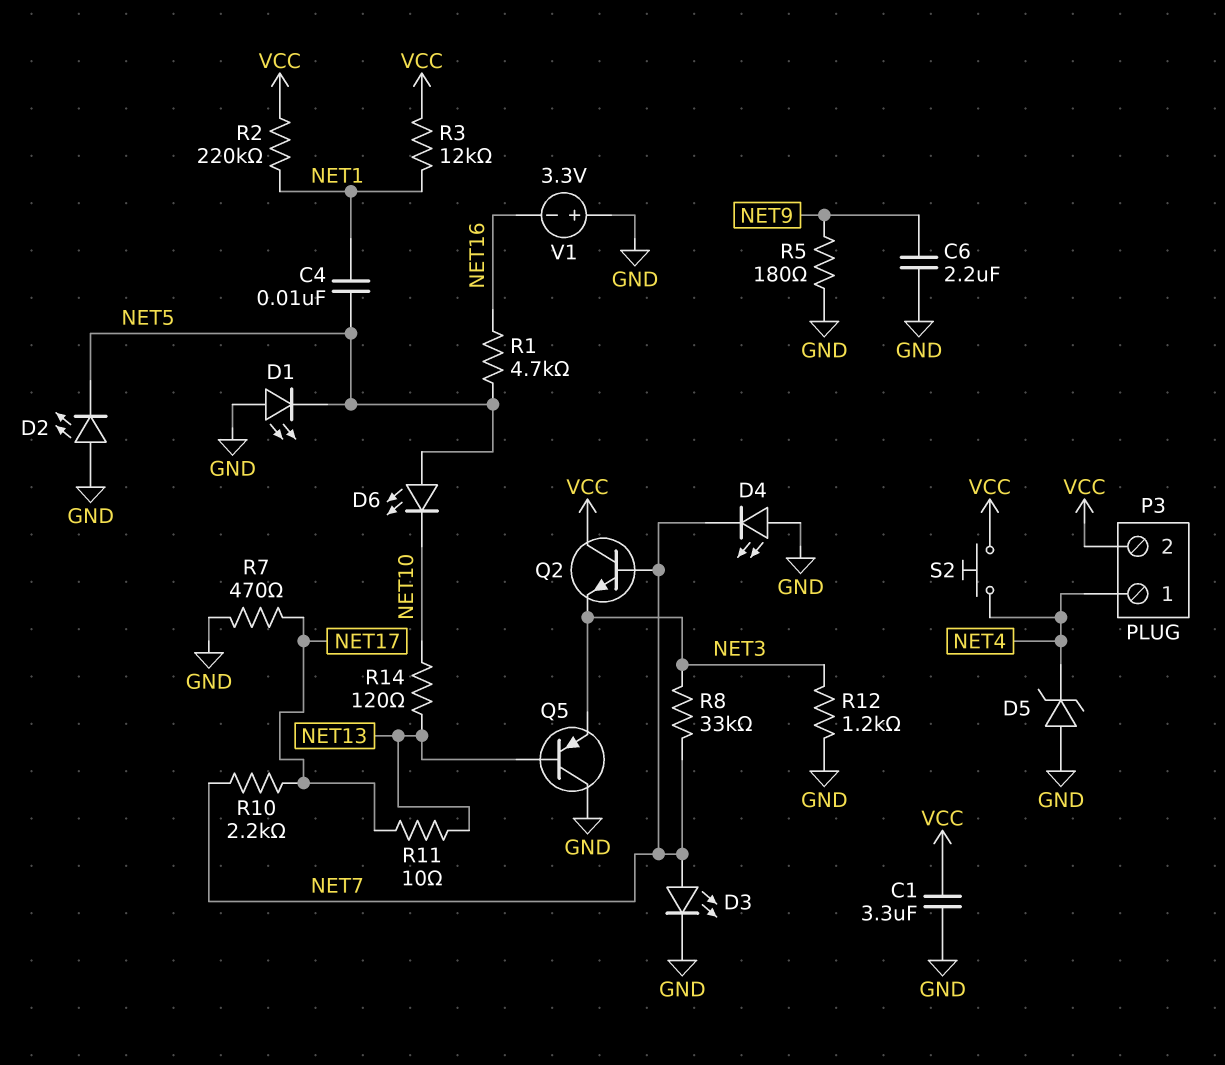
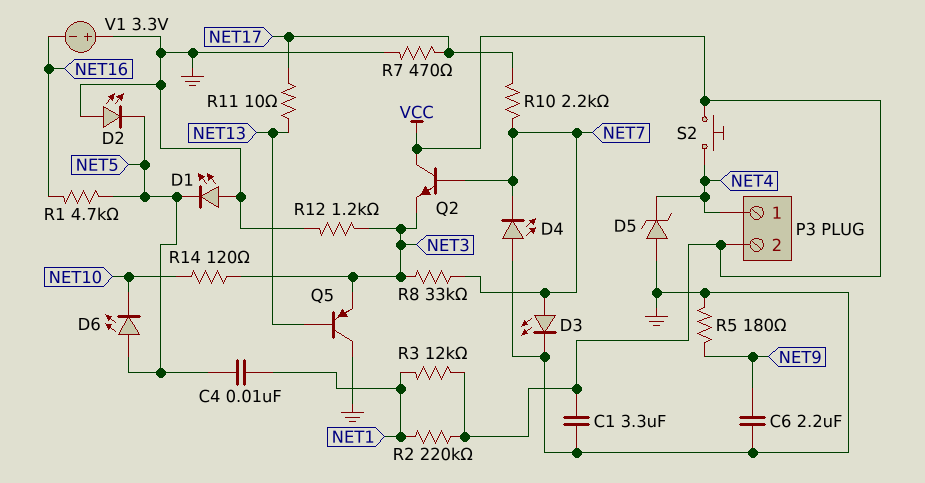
R14: 120 (NET10, NET13) -> 120 (NET3, NET10)

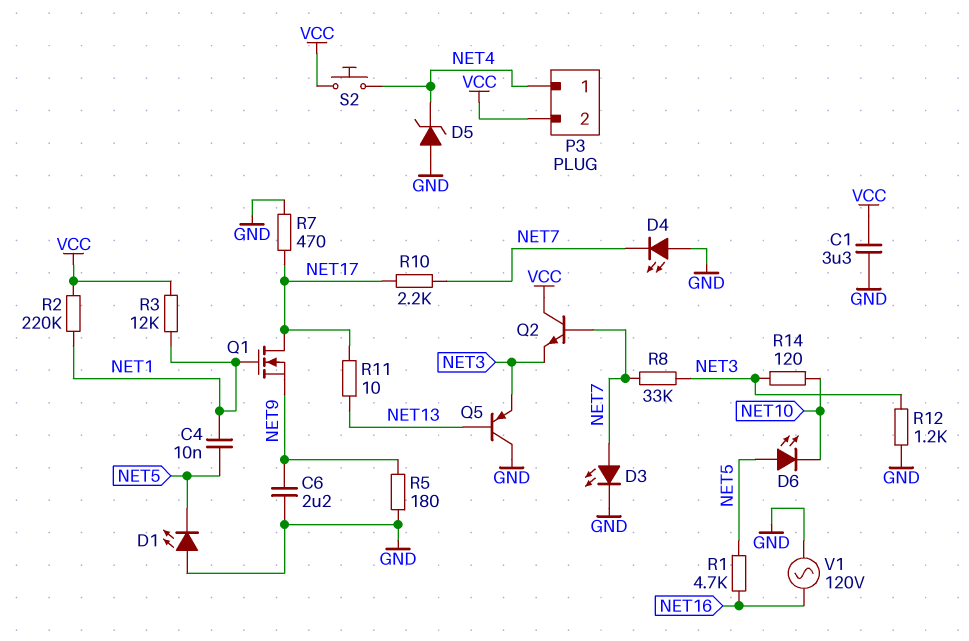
D2: LED (A GND, K NET5) -> none
Q1: none -> NMOS (G NET1, D NET17, S NET9)
V1: 3.3V (plus GND, minus NET16) -> AC 120V (GND, NET16)

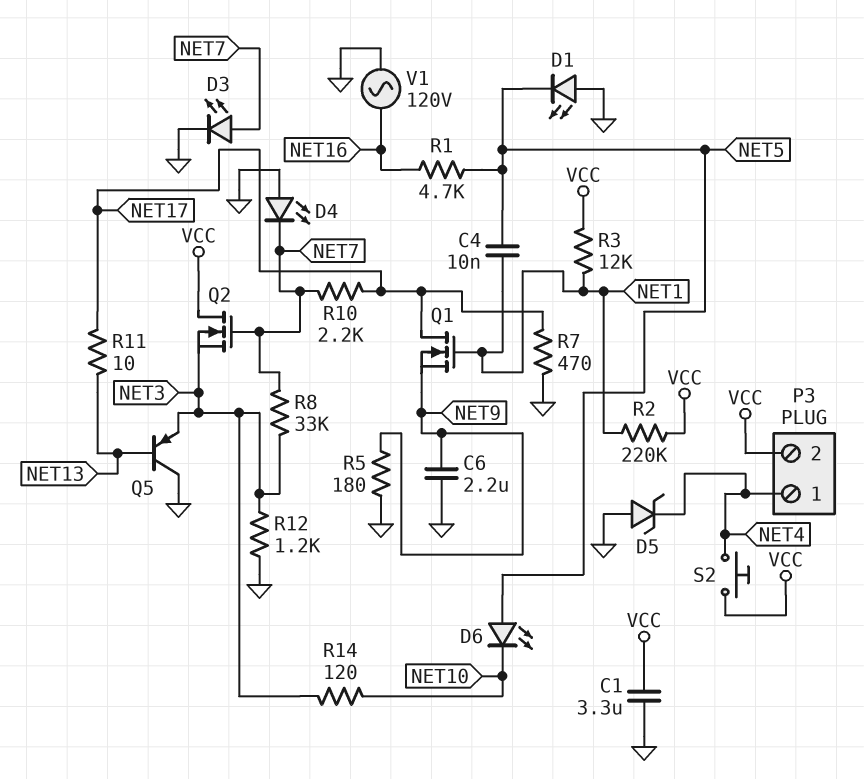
Q2: NPN (B NET7, C VCC, E NET3) -> NMOS (G NET7, D VCC, S NET3)

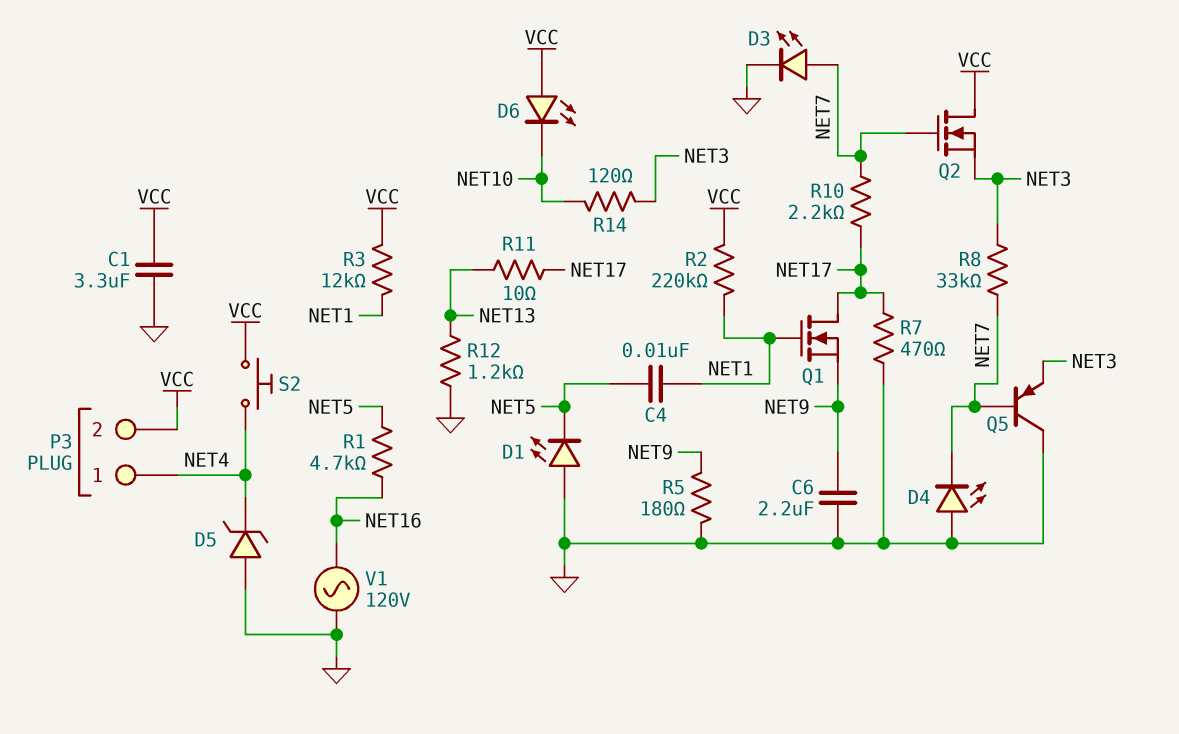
D6: LED (A NET5, K NET10) -> LED (A VCC, K NET10)
Q5: PNP (B NET13, C GND, E NET3) -> PNP (B NET7, C GND, E NET3)
R12: 1.2k (GND, NET3) -> 1.2k (GND, NET13)

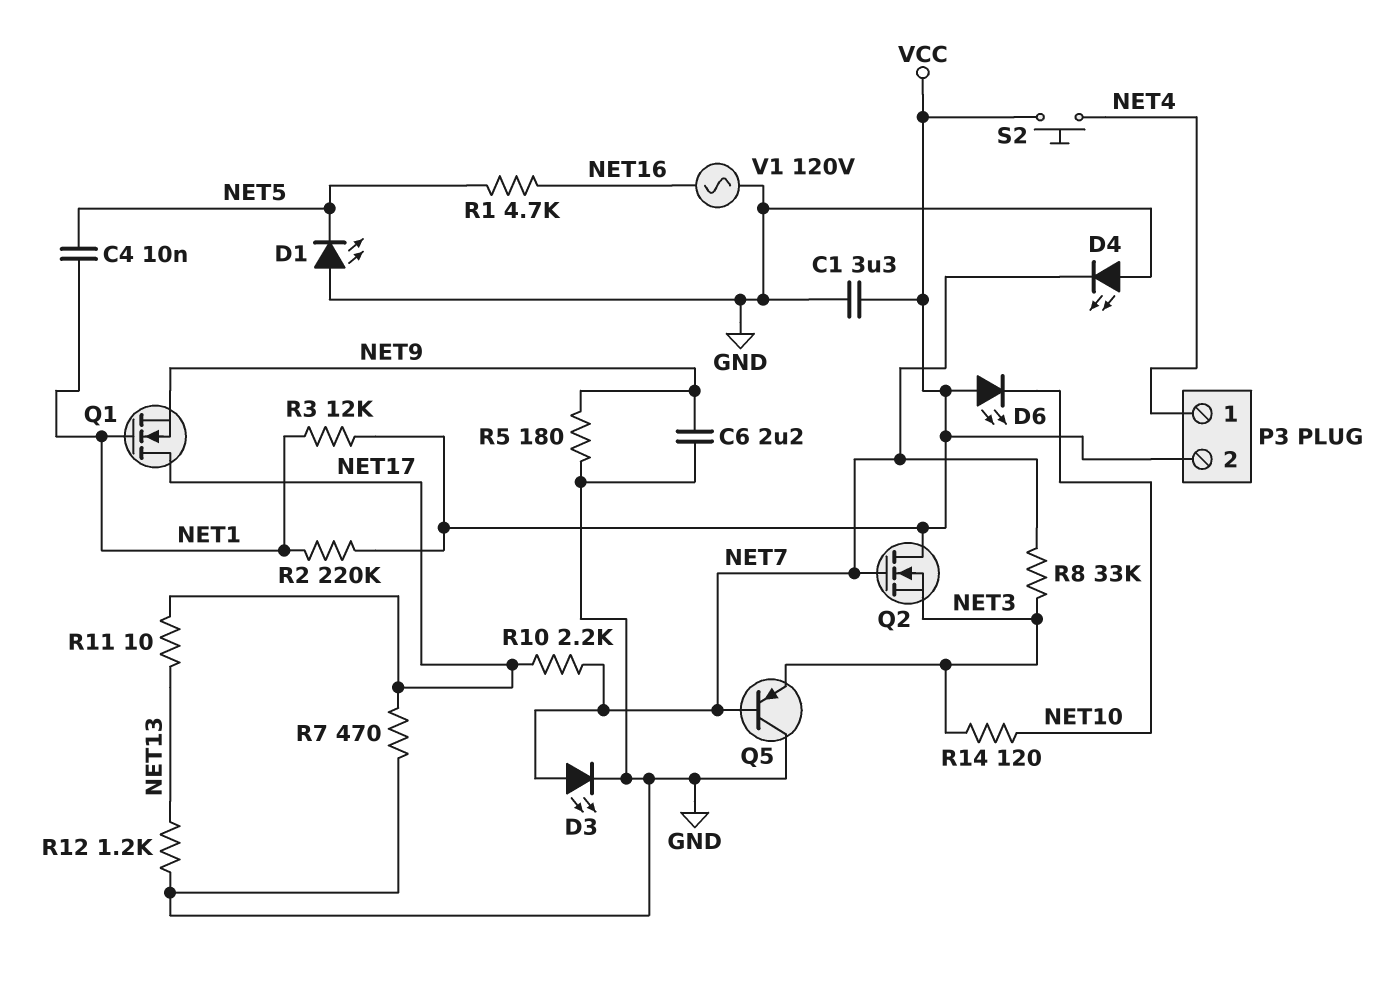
D5: zener (A GND, K NET4) -> none

